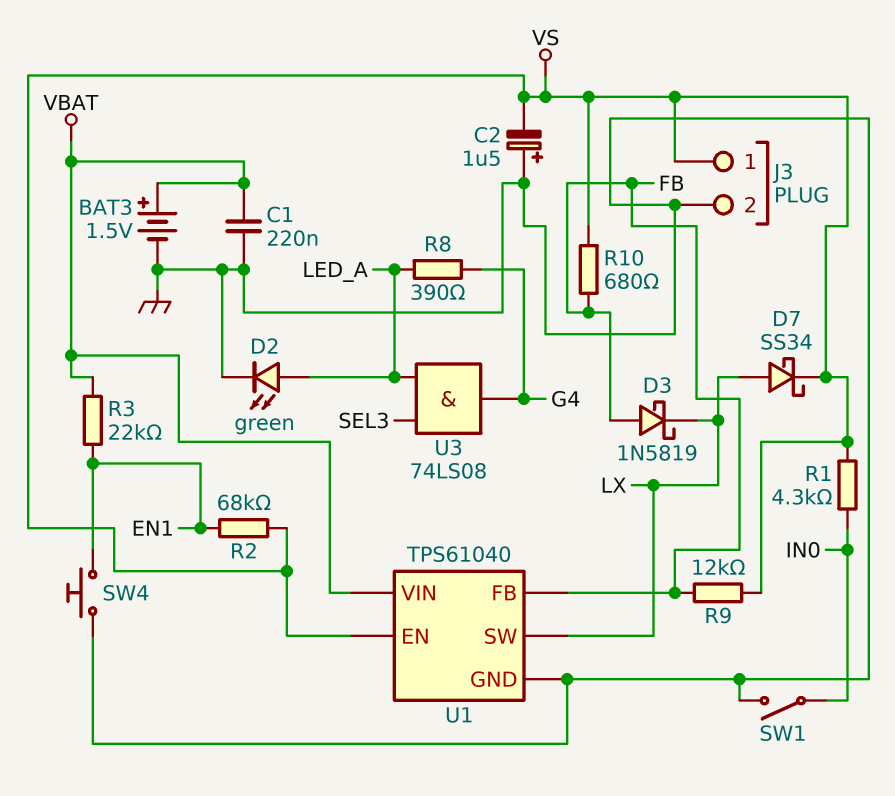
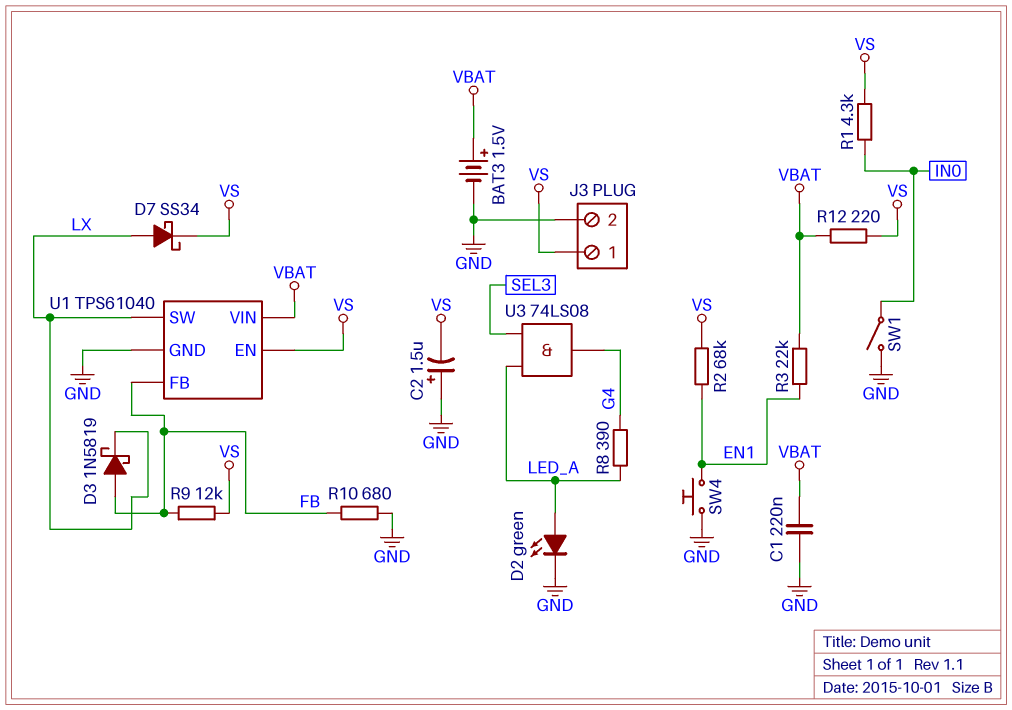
R10: 680 (FB, VS) -> 680 (FB, GND)
R12: none -> 220 (VBAT, VS)

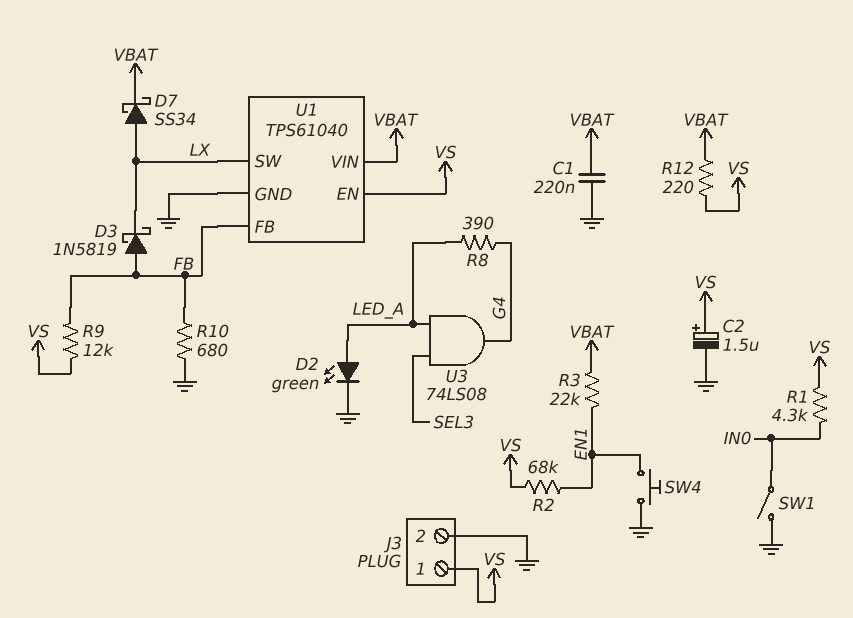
BAT3: 1.5V (plus VBAT, minus GND) -> none
C2: 1.5uF (plus GND, minus VS) -> 1.5uF (plus VS, minus GND)
D7: schottky SS34 (A LX, K VS) -> schottky SS34 (A LX, K VBAT)

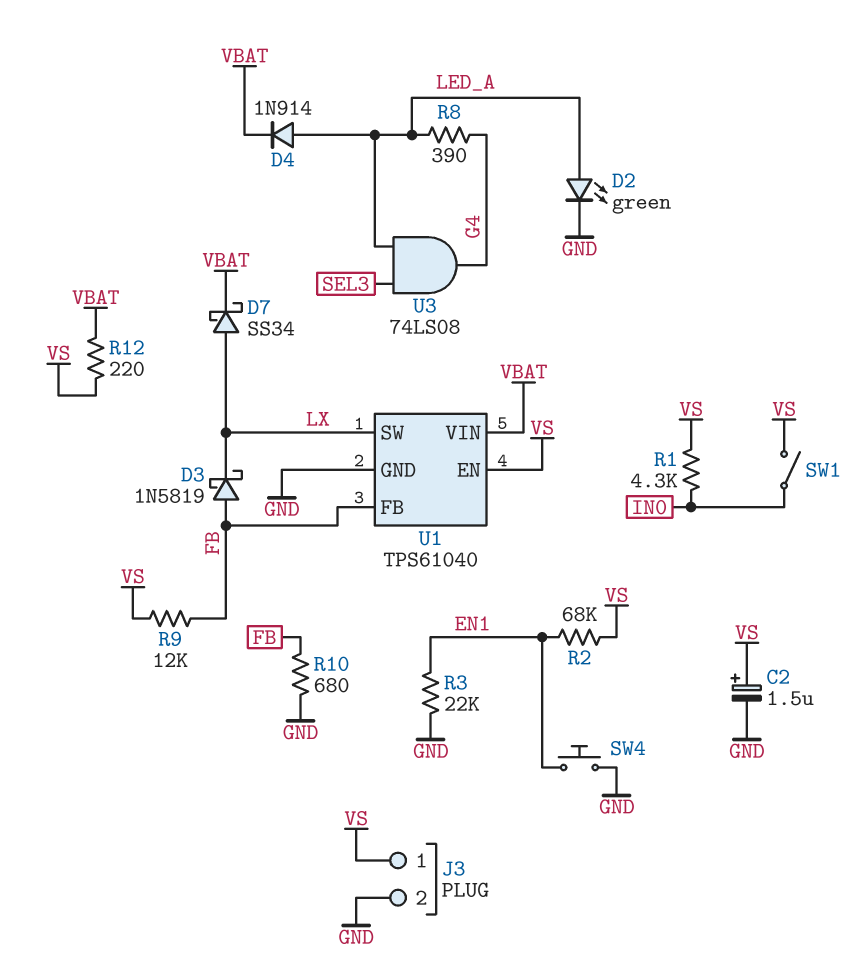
C1: 220nF (GND, VBAT) -> none
D4: none -> diode 1N914 (A LED_A, K VBAT)
R3: 22k (EN1, VBAT) -> 22k (EN1, GND)
SW1: switch (GND, IN0) -> switch (IN0, VS)

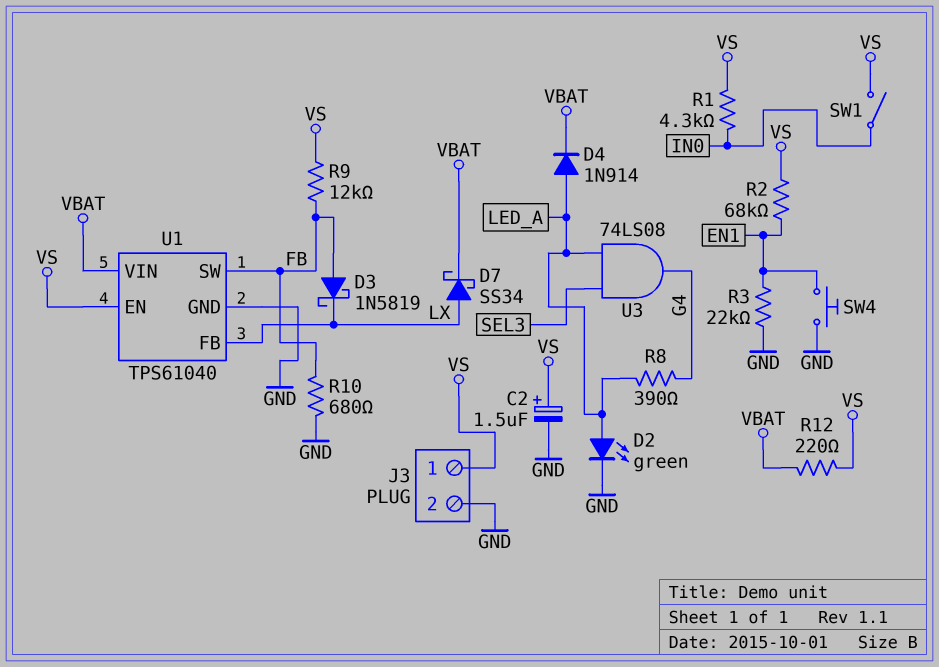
U1 pin FB: FB -> LX
U1 pin SW: LX -> FB

